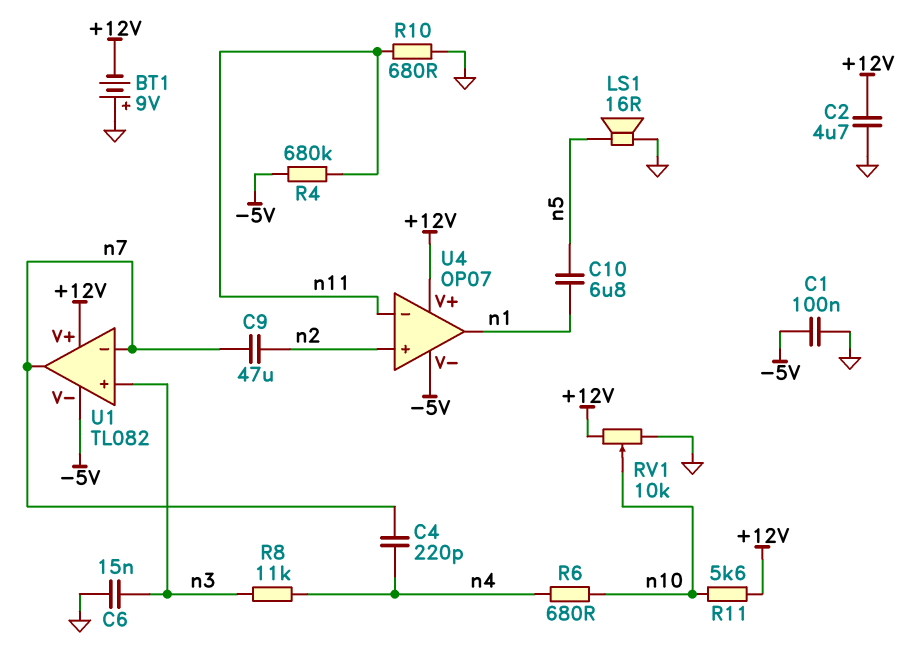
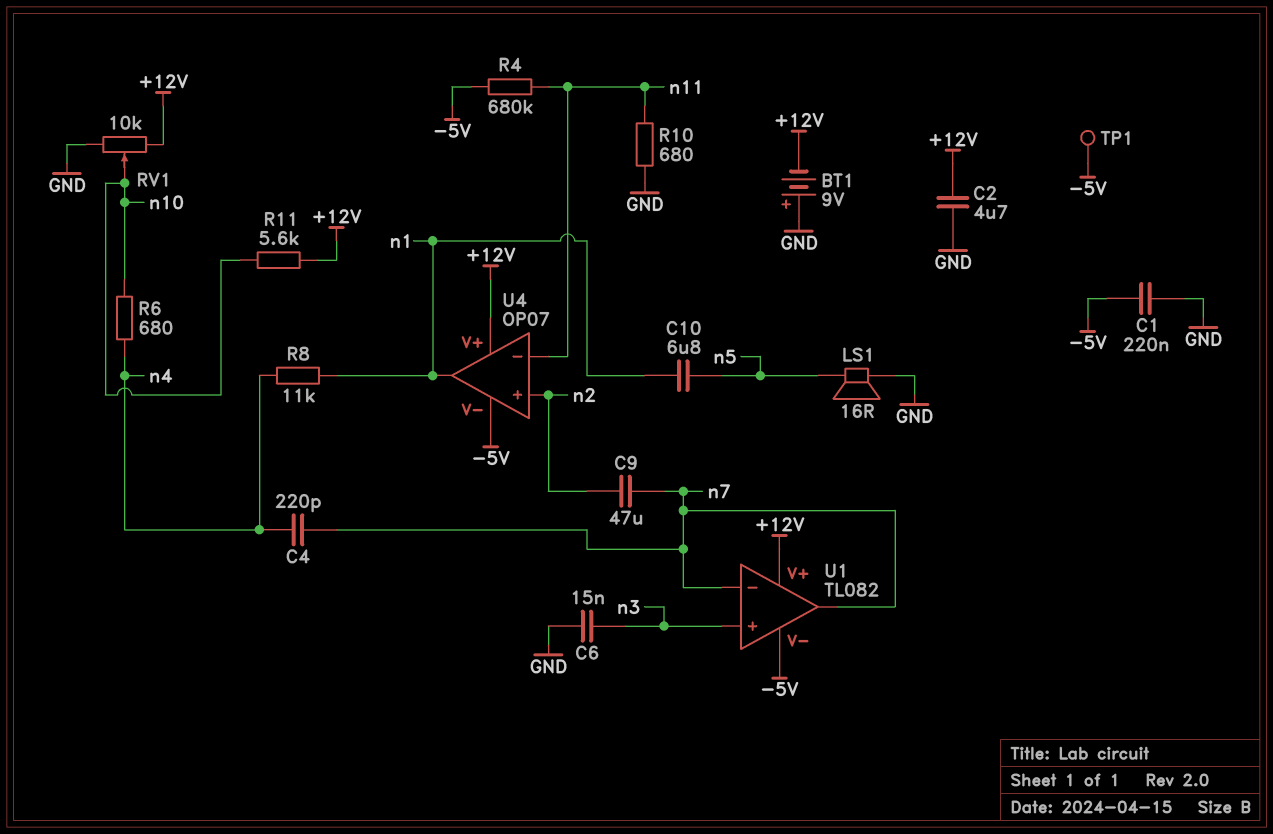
C1: 100nF (-5V, GND) -> 220nF (-5V, GND)
R8: 11k (n3, n4) -> 11k (n1, n4)
TP1: none -> test point (-5V)

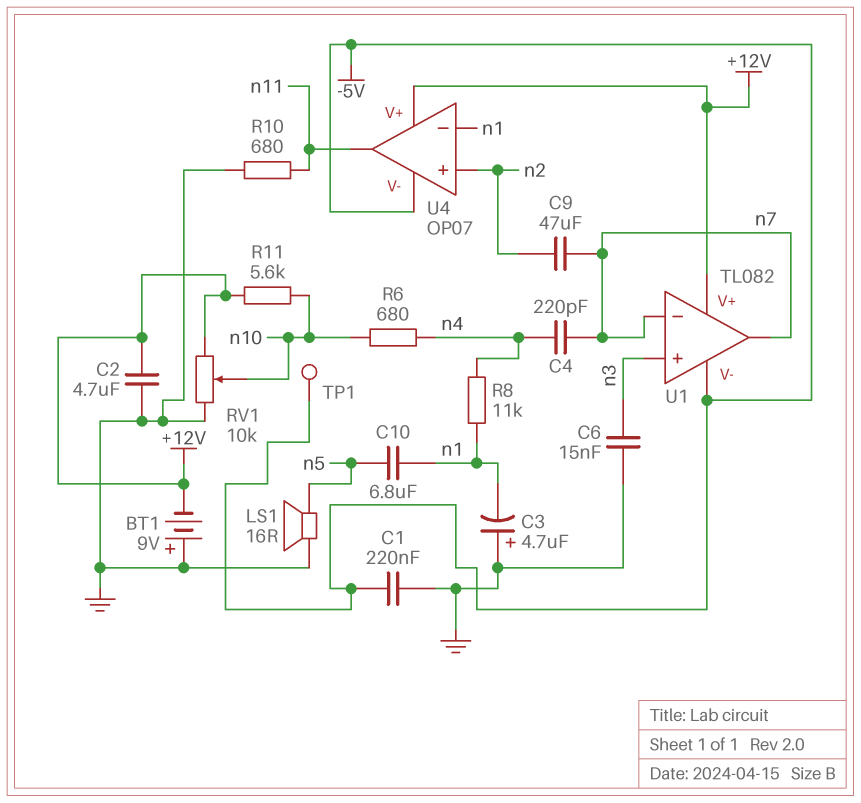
C3: none -> 4.7uF (plus GND, minus n1)
R4: 680k (-5V, n11) -> none
U4 pin in-: n11 -> n1
U4 pin out: n1 -> n11

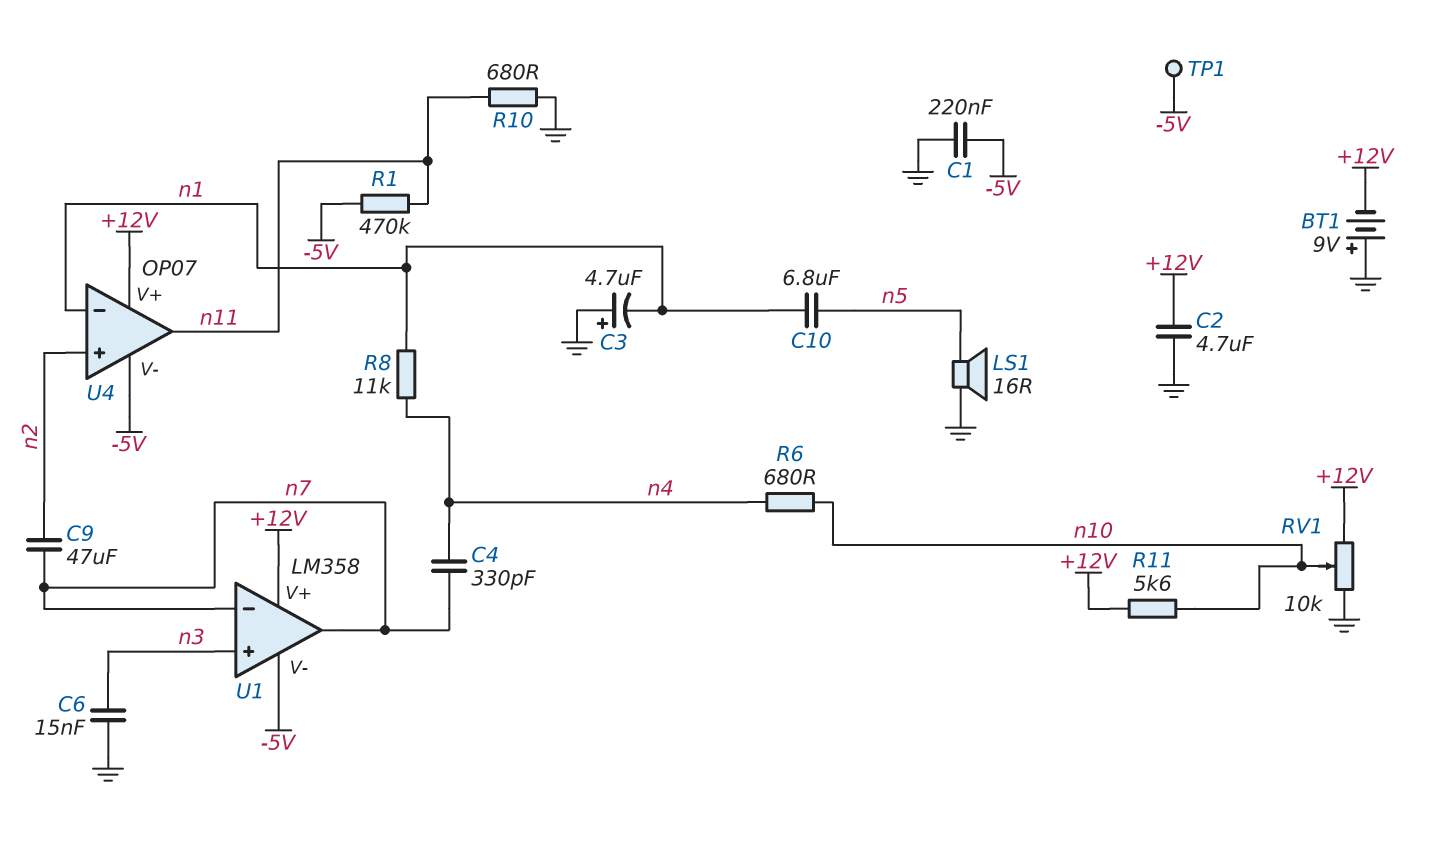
C4: 220pF (n4, n7) -> 330pF (n4, n7)
R1: none -> 470k (-5V, n11)
U1: TL082 -> LM358

